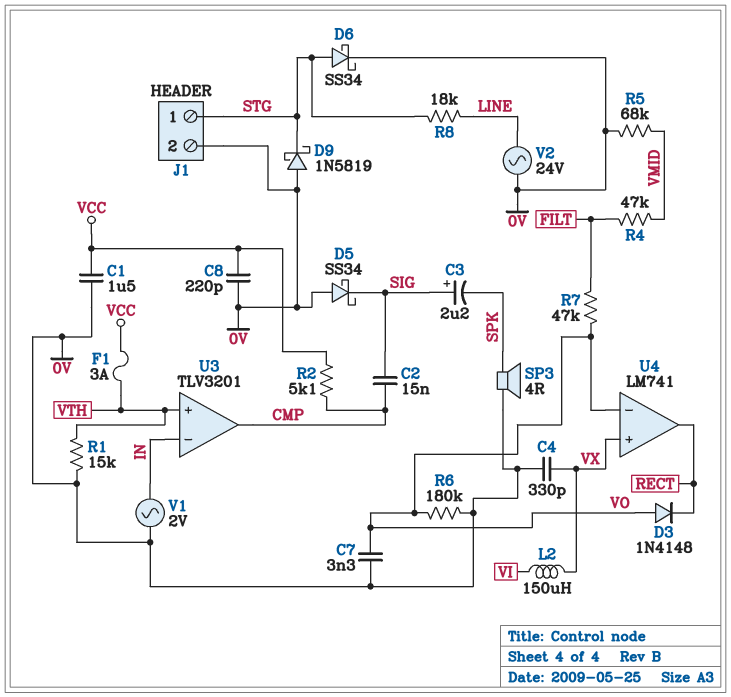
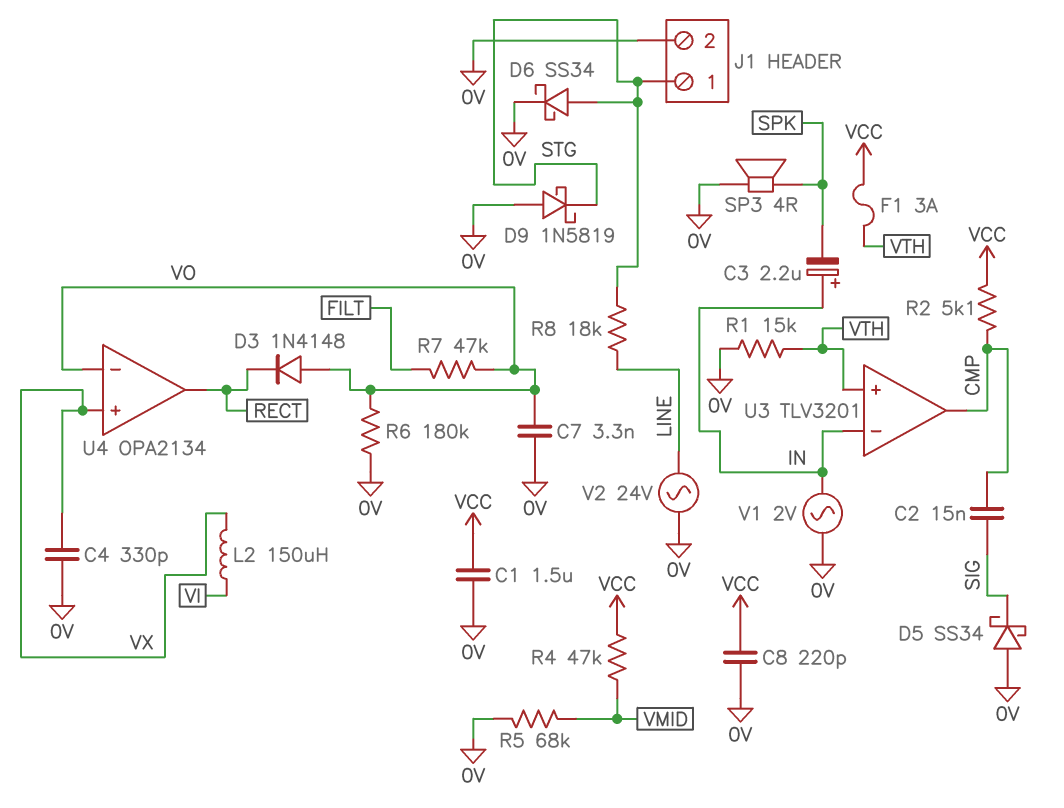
C3: 2.2uF (plus SIG, minus SPK) -> 2.2uF (plus IN, minus SPK)
R4: 47k (FILT, VMID) -> 47k (VCC, VMID)
U4: LM741 -> OPA2134

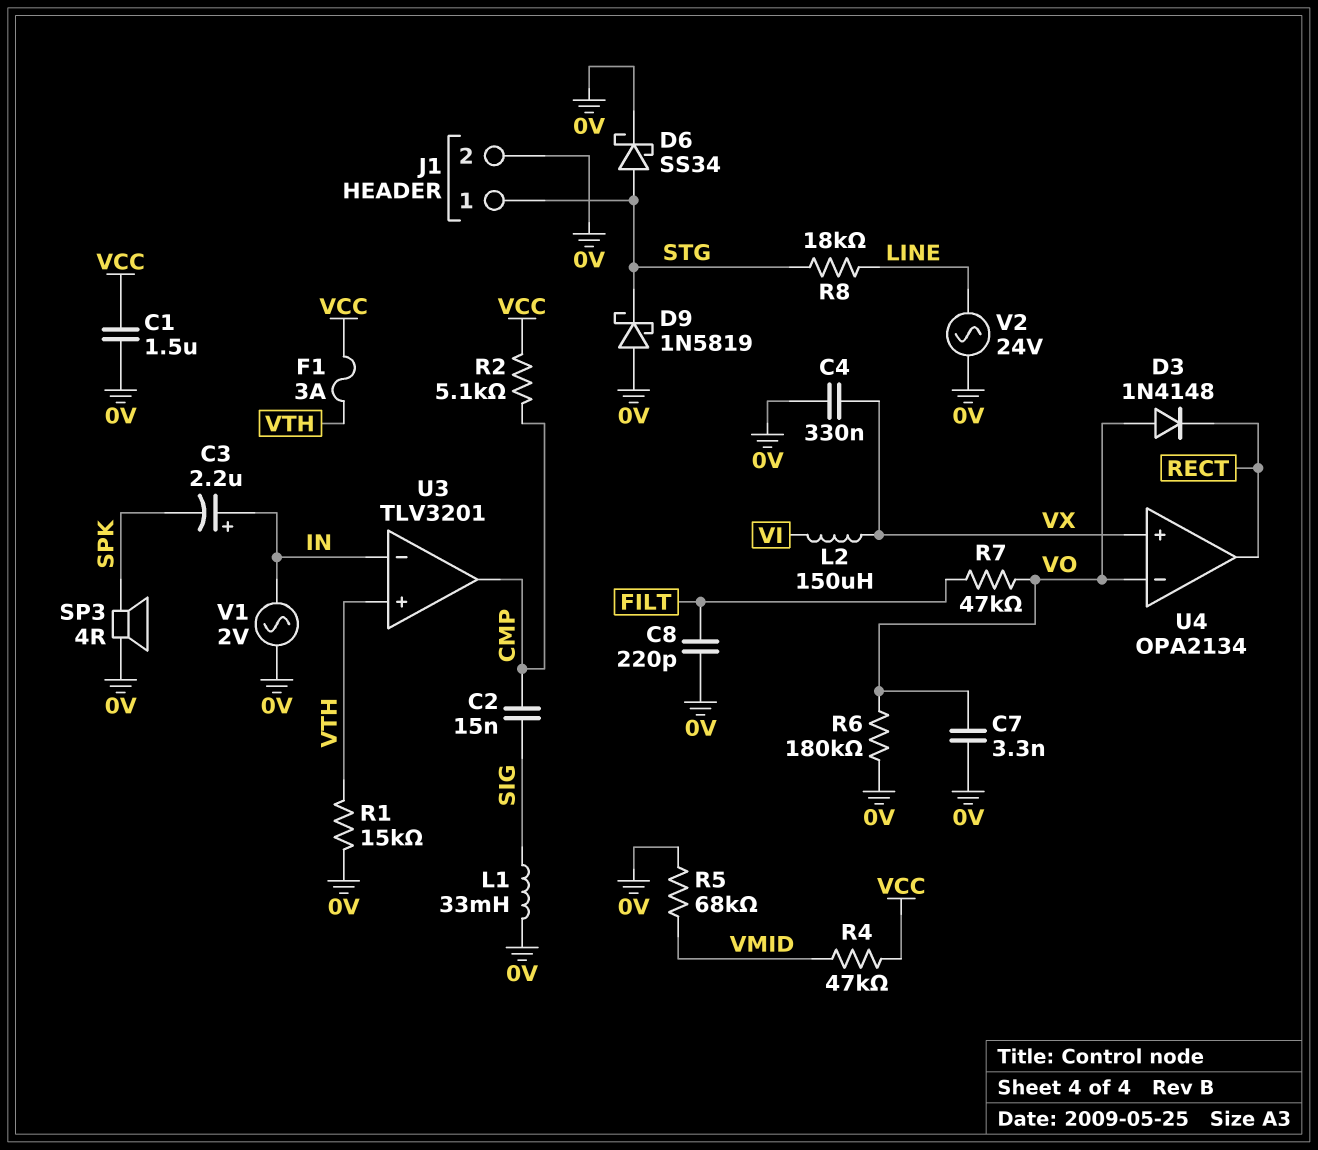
C4: 330pF (0V, VX) -> 330nF (0V, VX)
C8: 220pF (0V, VCC) -> 220pF (0V, FILT)
D5: schottky SS34 (A 0V, K SIG) -> none
L1: none -> 33mH (0V, SIG)

